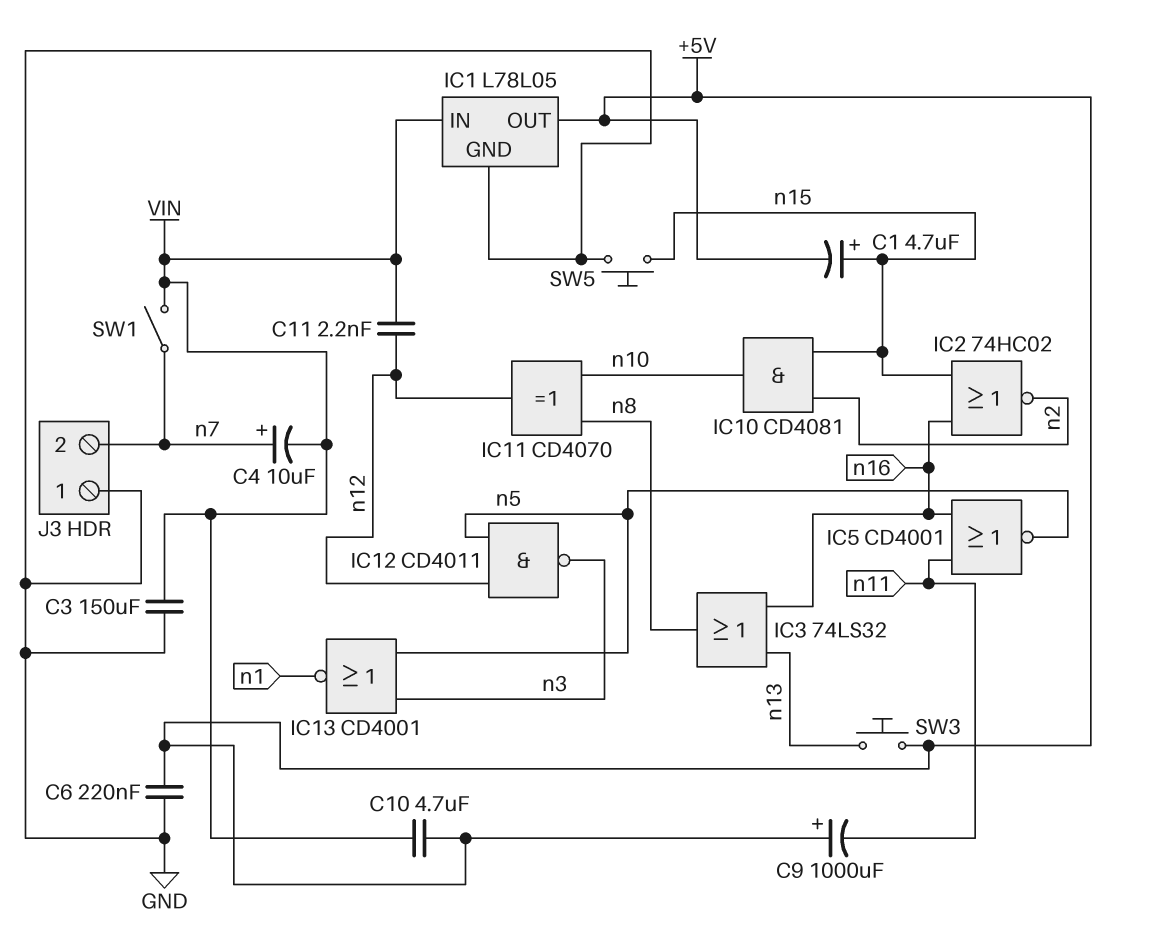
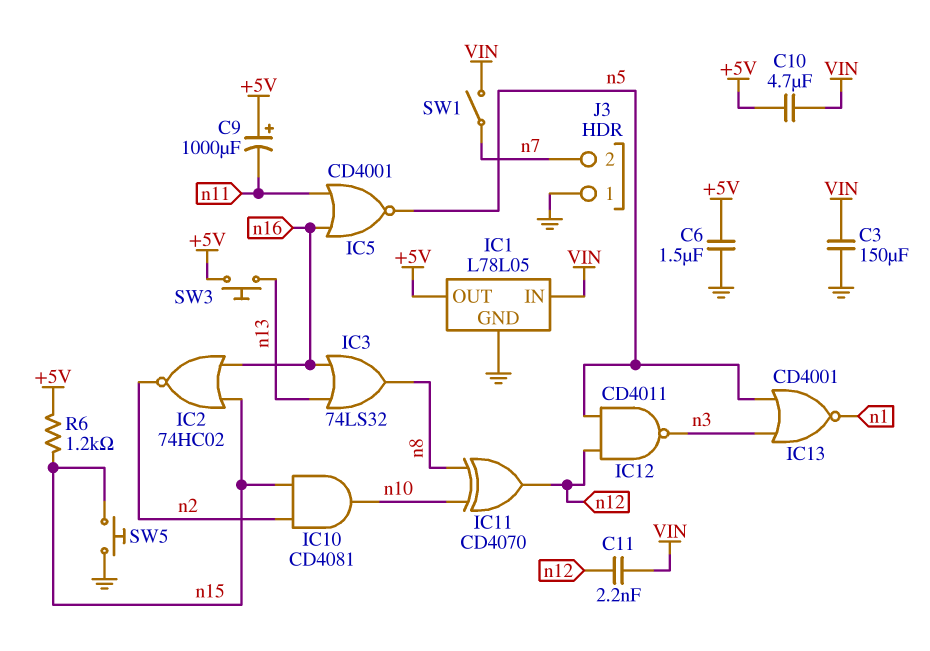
C1: 4.7uF (plus n15, minus +5V) -> none
C4: 10uF (plus n7, minus VIN) -> none
C6: 220nF (+5V, GND) -> 1.5uF (+5V, GND)
R6: none -> 1.2k (+5V, n15)

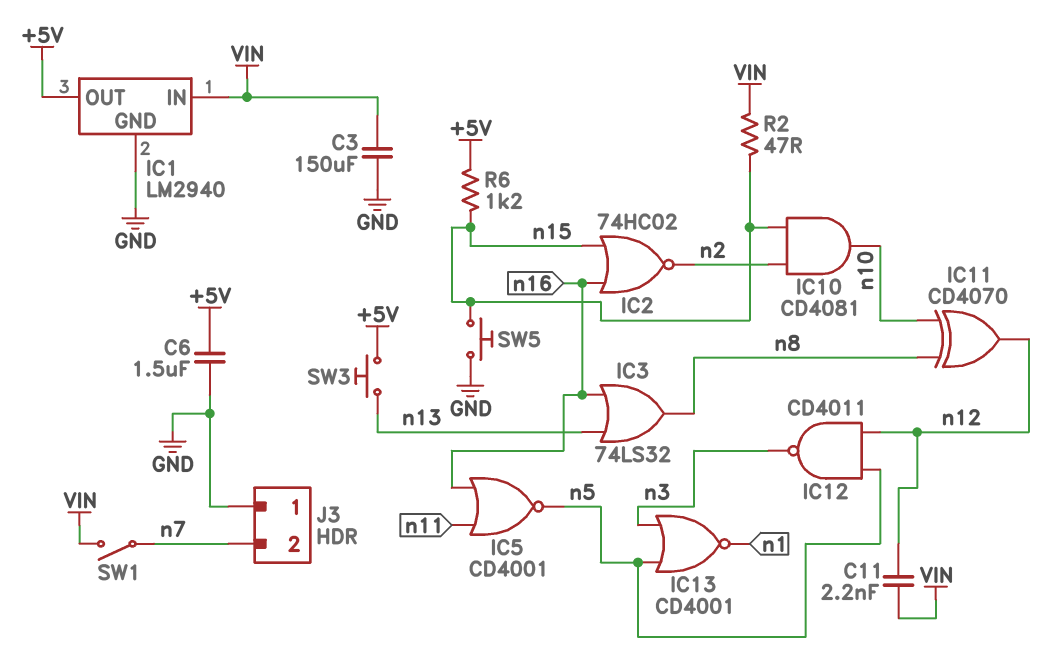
C9: 1000uF (plus +5V, minus n11) -> none
C10: 4.7uF (+5V, VIN) -> none
IC1: L78L05 -> LM2940
R2: none -> 47 (VIN, n15)

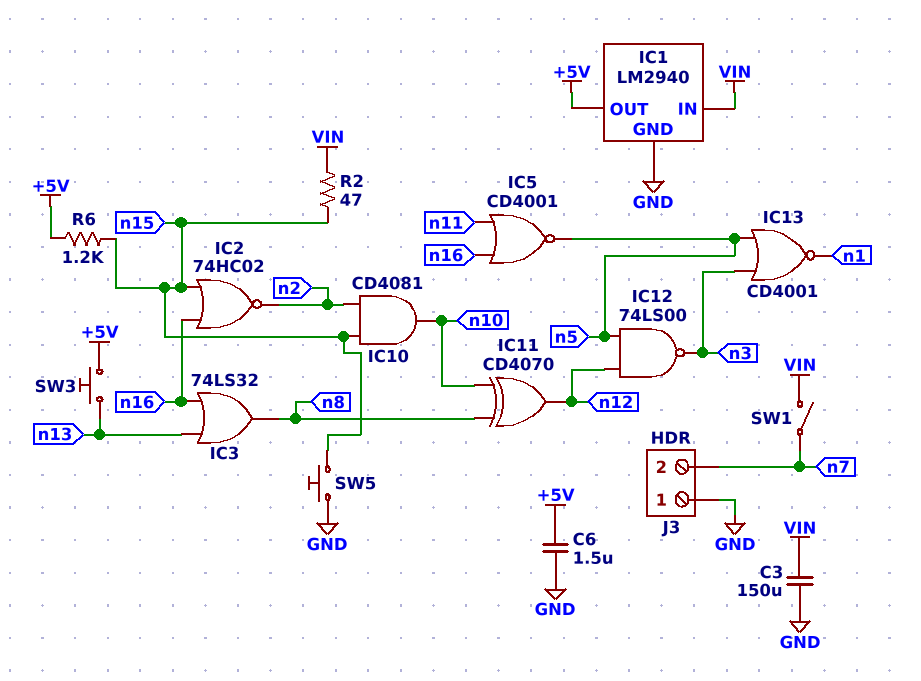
C11: 2.2nF (VIN, n12) -> none
IC12: NAND CD4011 (in n5, in n12, out n3) -> NAND 74LS00 (in n5, in n12, out n3)

